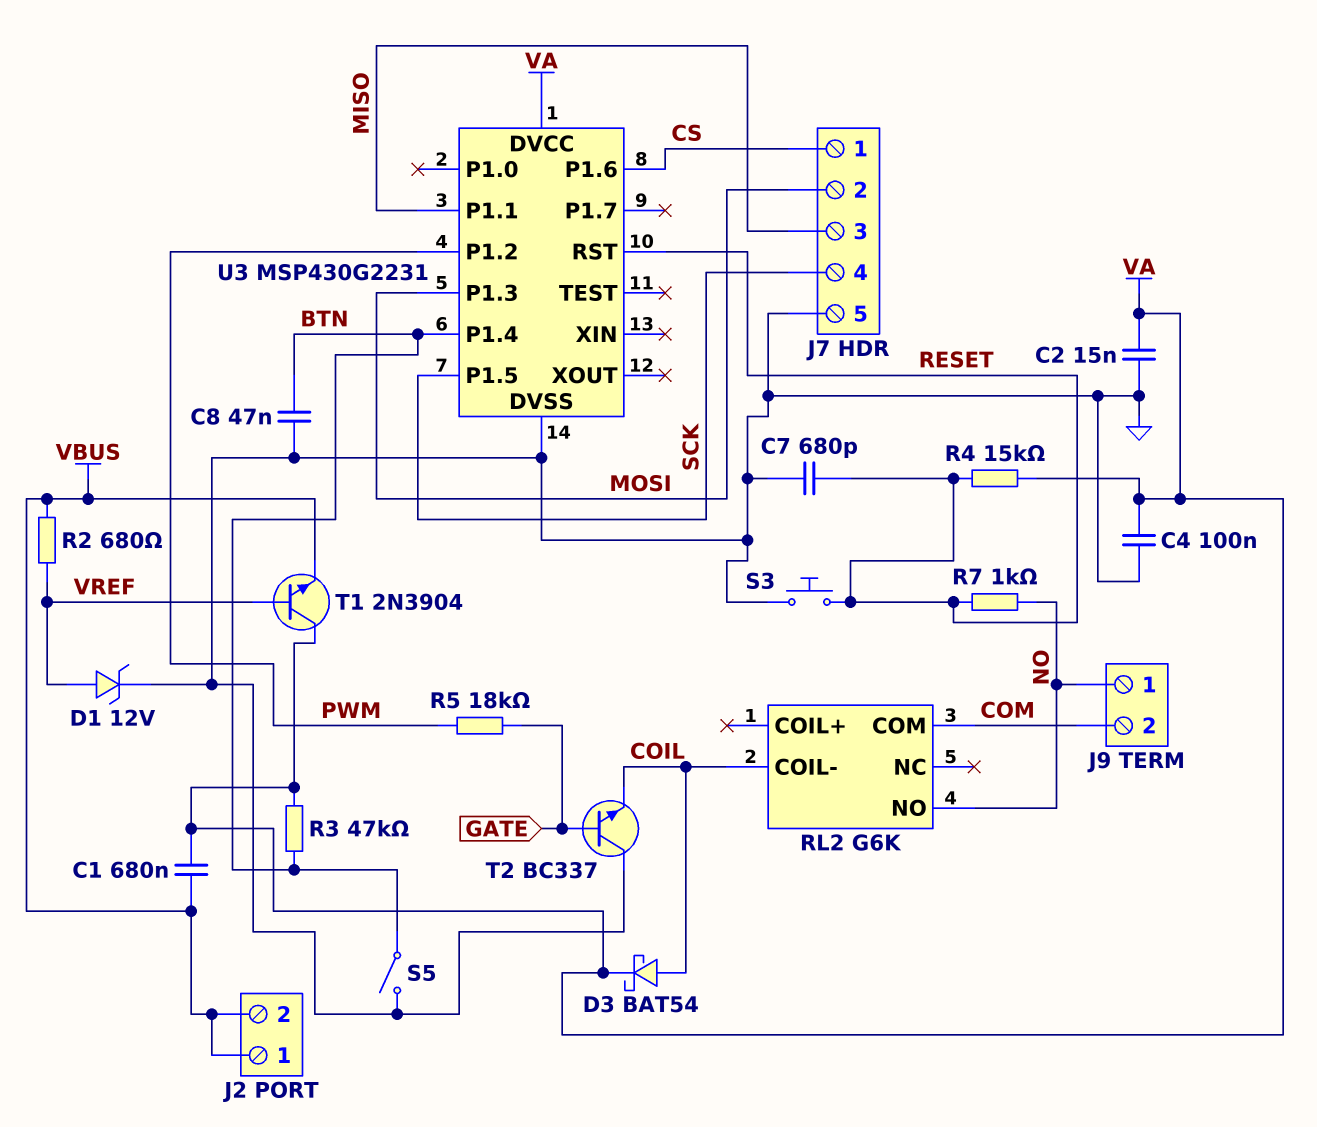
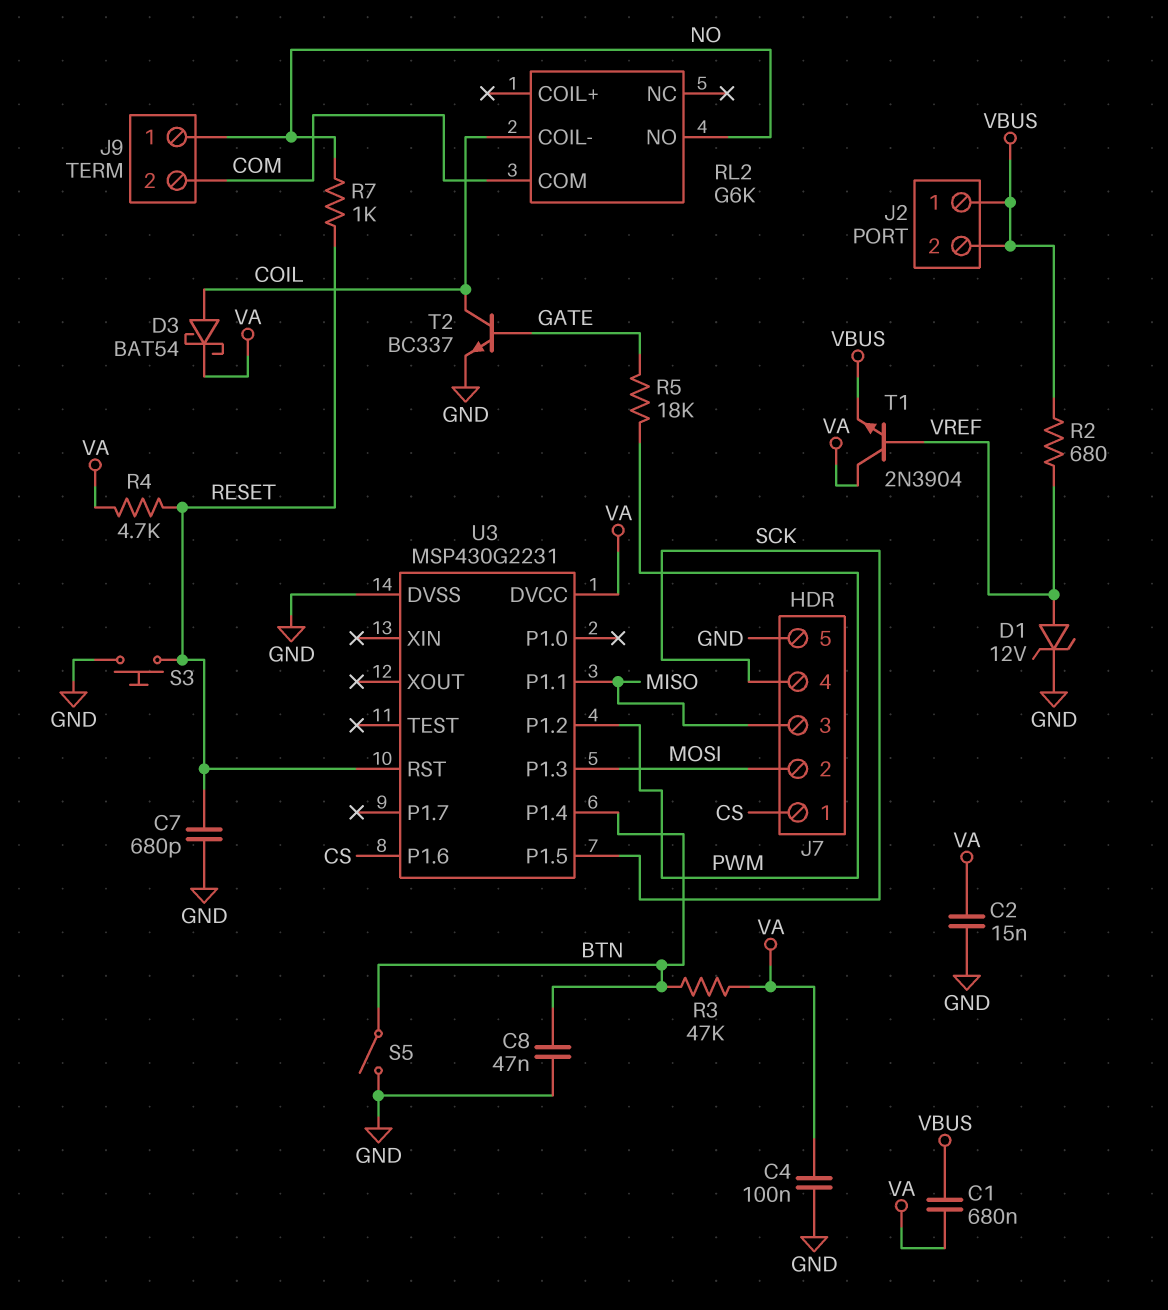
R4: 15k (RESET, VA) -> 4.7k (RESET, VA)
T2: NPN BC337 (B GATE, C GND, E COIL) -> NPN BC337 (B GATE, C COIL, E GND)

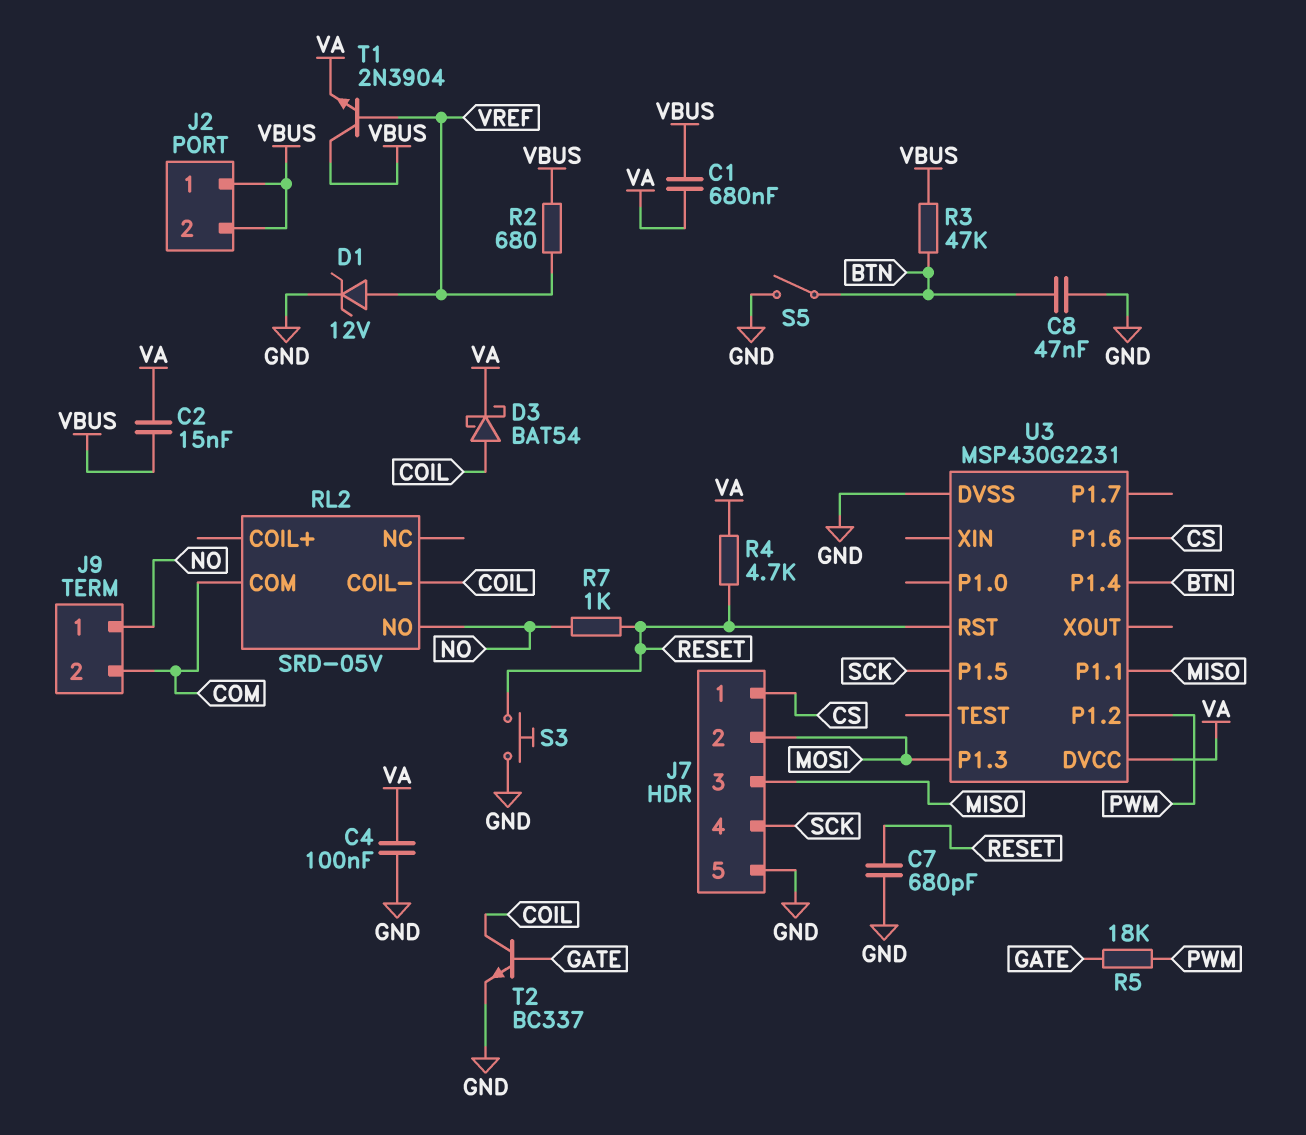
C2: 15nF (GND, VA) -> 15nF (VA, VBUS)
R3: 47k (BTN, VA) -> 47k (BTN, VBUS)
RL2: G6K -> SRD-05V
T1: NPN 2N3904 (B VREF, C VA, E VBUS) -> NPN 2N3904 (B VREF, C VBUS, E VA)

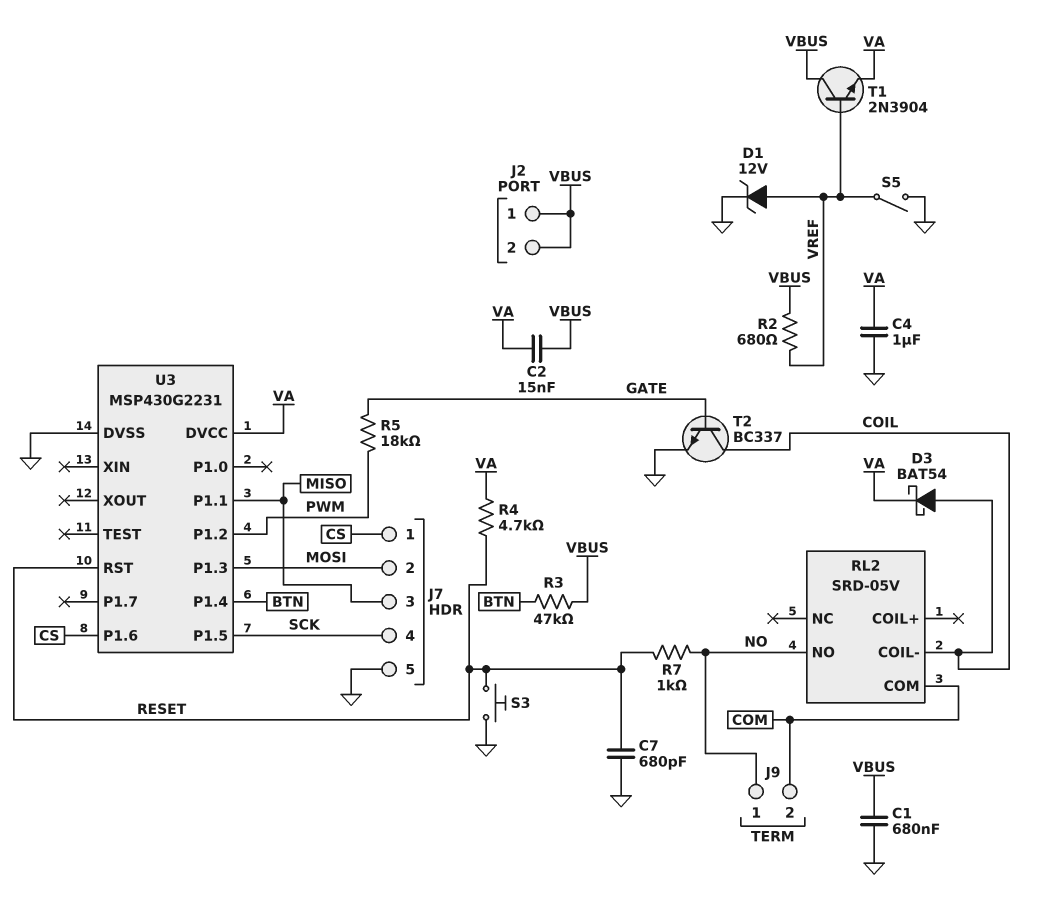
C1: 680nF (VA, VBUS) -> 680nF (GND, VBUS)
C4: 100nF (GND, VA) -> 1uF (GND, VA)
C8: 47nF (BTN, GND) -> none
S5: switch (BTN, GND) -> switch (GND, VREF)

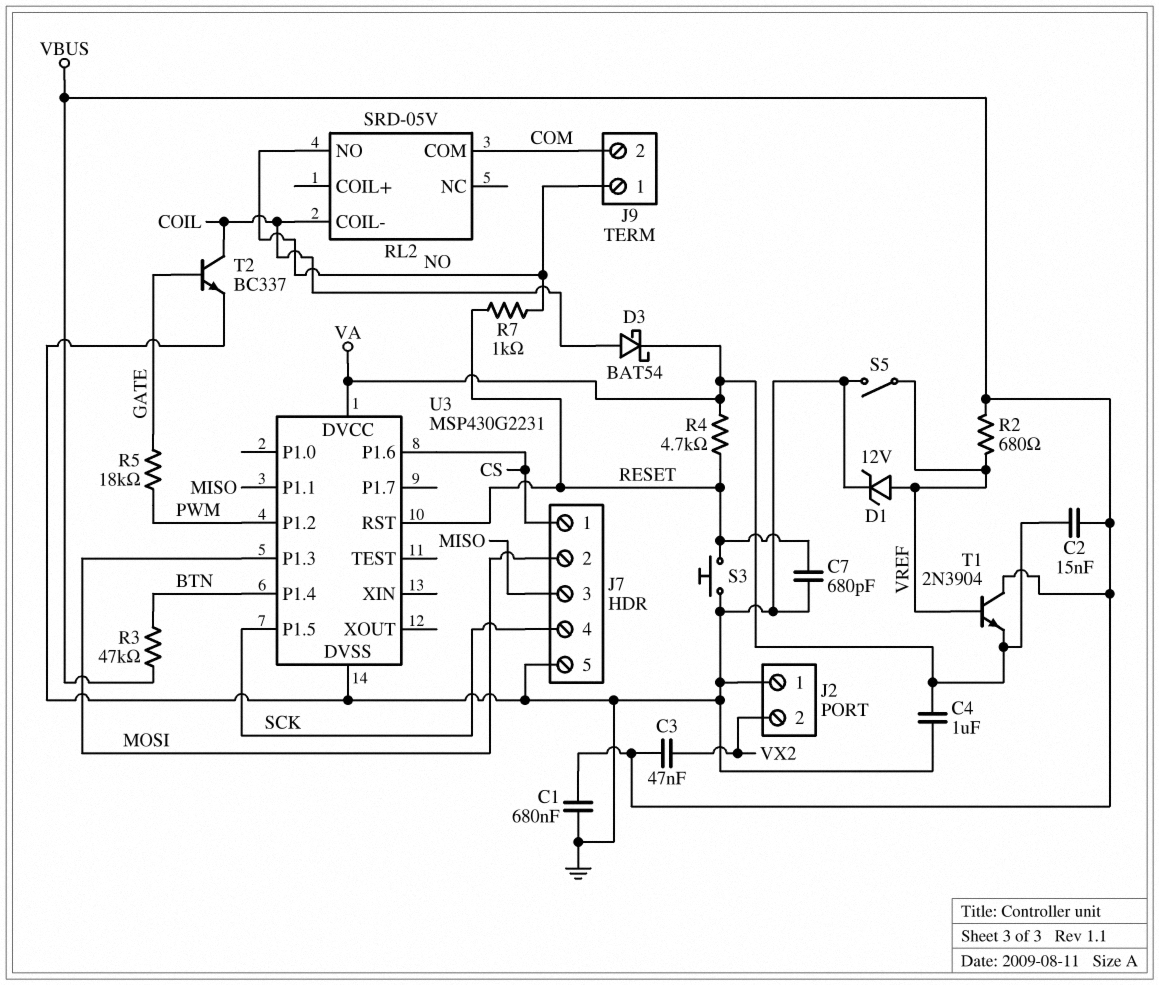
C3: none -> 47nF (VBUS, VX2)
J2 pin 1: VBUS -> GND
J2 pin 2: VBUS -> VX2

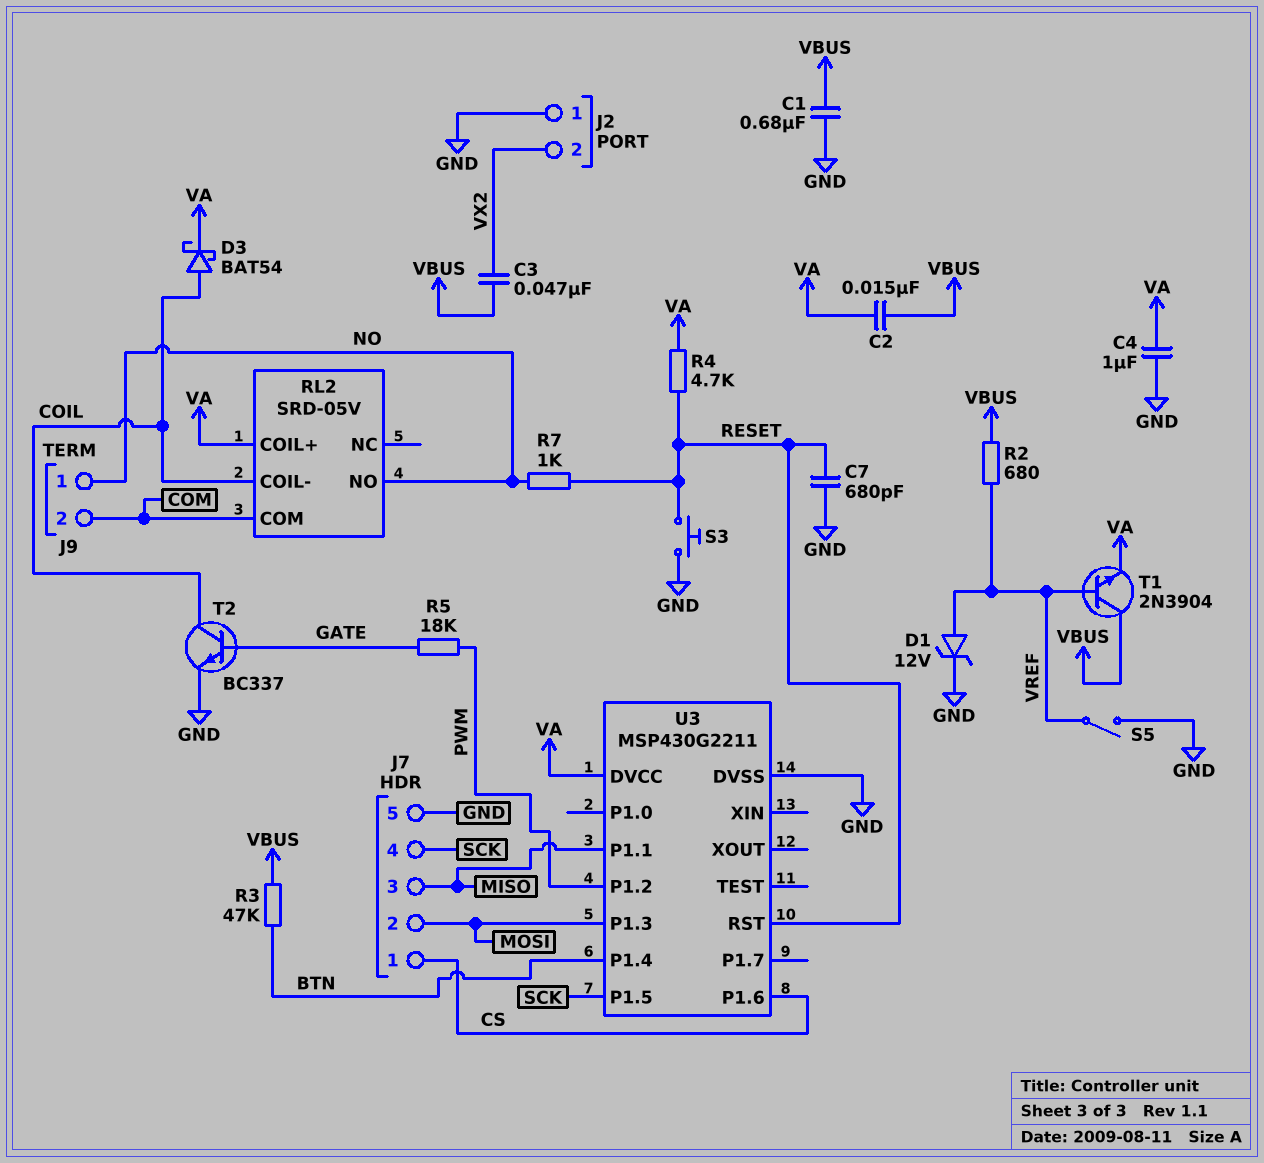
RL2 pin COIL+: none -> VA
U3: MSP430G2231 -> MSP430G2211

